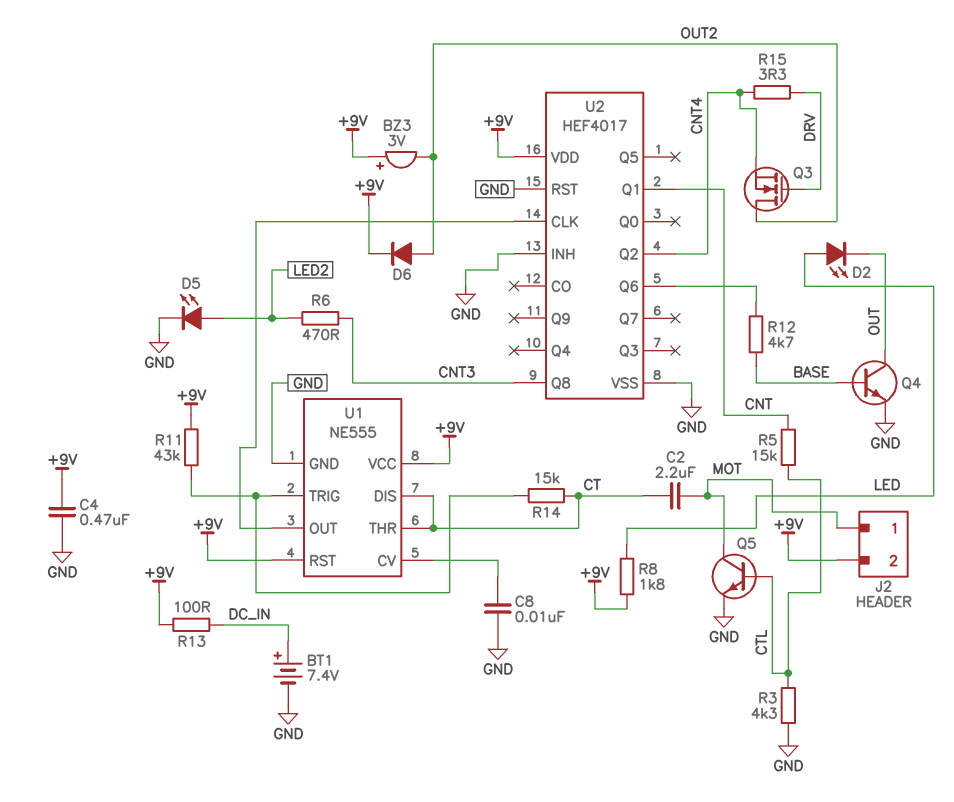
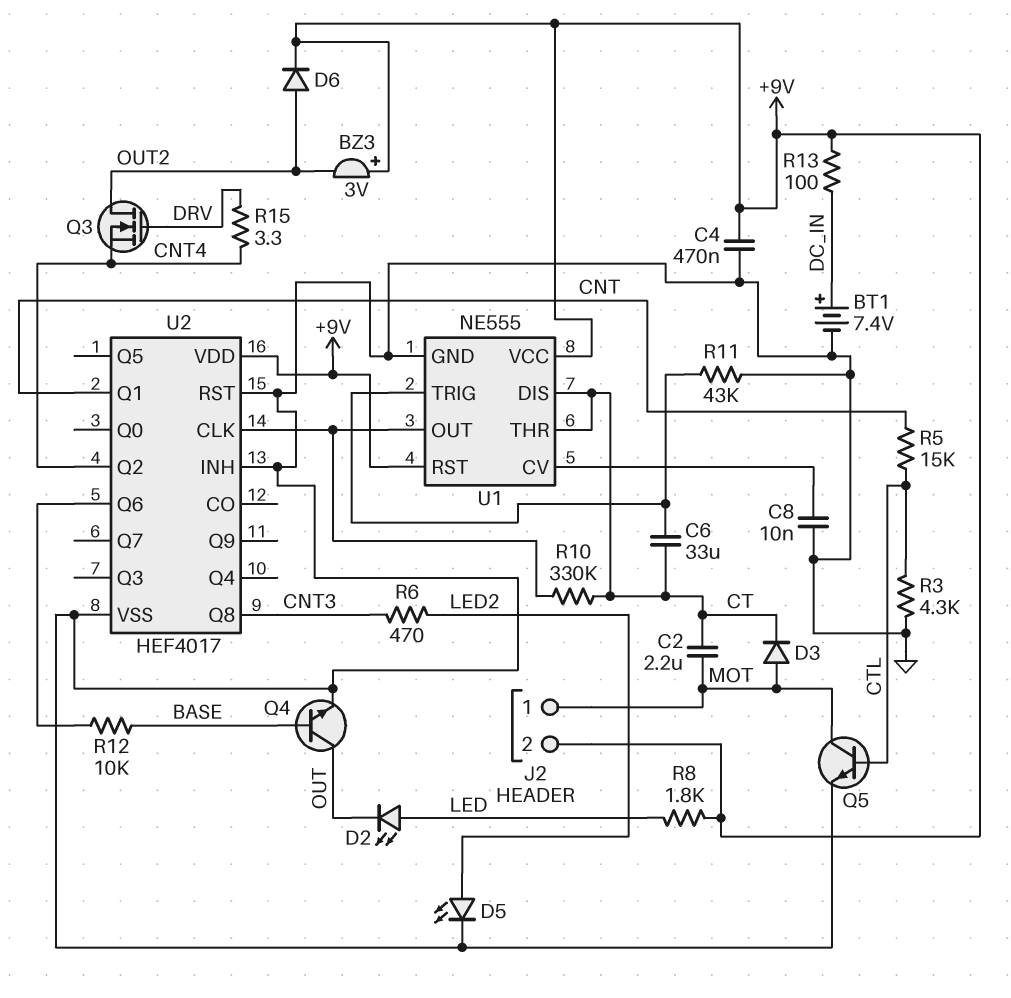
C6: none -> 33uF (CT, U1/TRIG)
D3: none -> diode (A MOT, K CT)
R10: none -> 330k (CT, U1/OUT)
R11: 43k (+9V, U1/TRIG) -> 43k (GND, U1/TRIG)
R12: 4.7k (BASE, U2/Q6) -> 10k (BASE, U2/Q6)
R14: 15k (CT, U1/TRIG) -> none

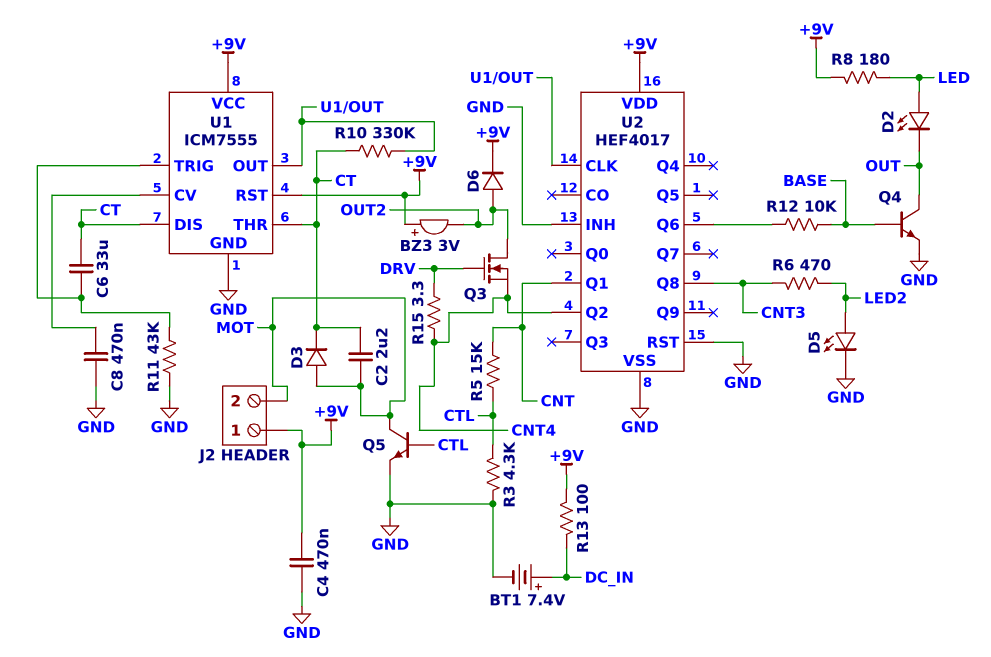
C8: 10nF (GND, U1/CV) -> 470nF (GND, U1/CV)
J2 pin 1: MOT -> +9V
J2 pin 2: +9V -> MOT
R8: 1.8k (+9V, LED) -> 180 (+9V, LED)
U1: NE555 -> ICM7555

